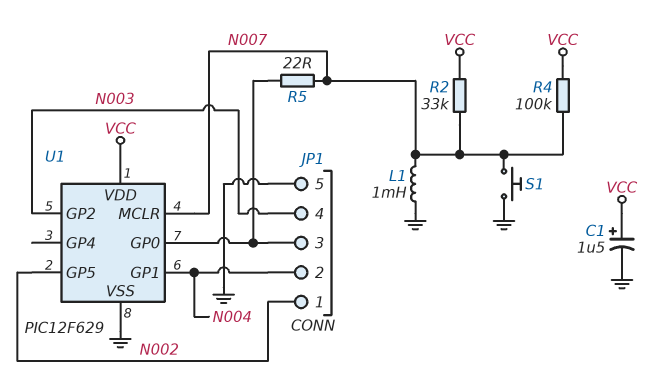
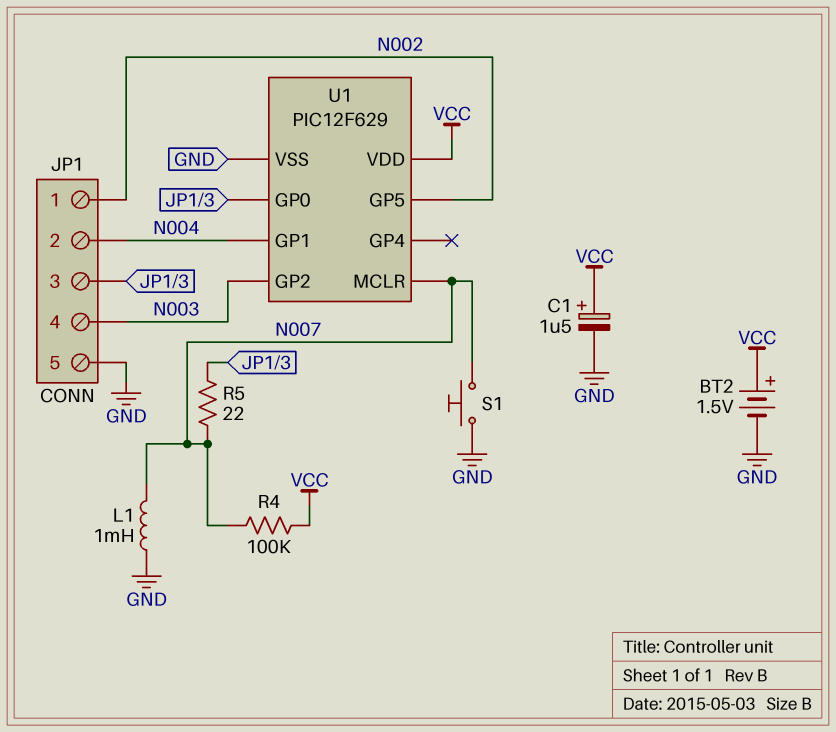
BT2: none -> 1.5V (plus VCC, minus GND)
R2: 33k (N007, VCC) -> none

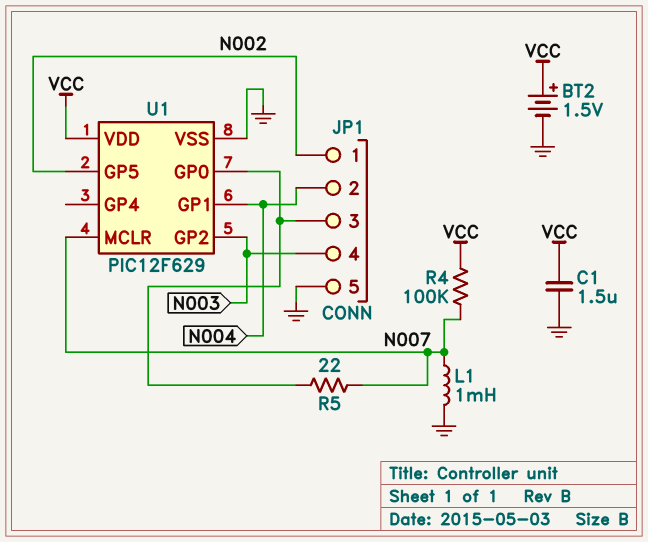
C1: 1.5uF (plus VCC, minus GND) -> 1.5uF (GND, VCC)
S1: button (GND, N007) -> none

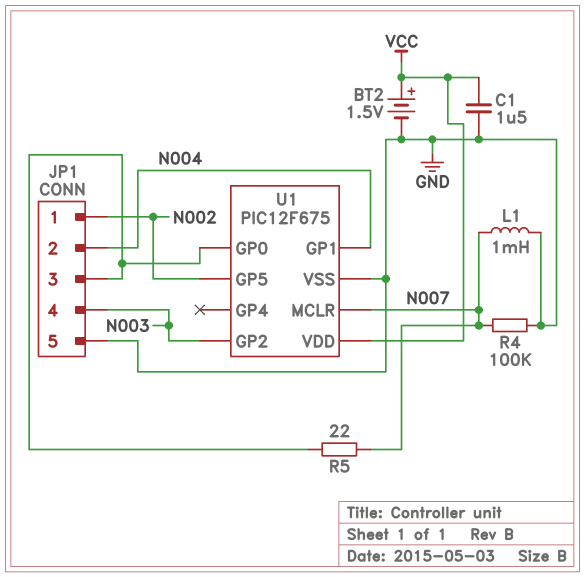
R4: 100k (N007, VCC) -> 100k (GND, N007)
U1: PIC12F629 -> PIC12F675

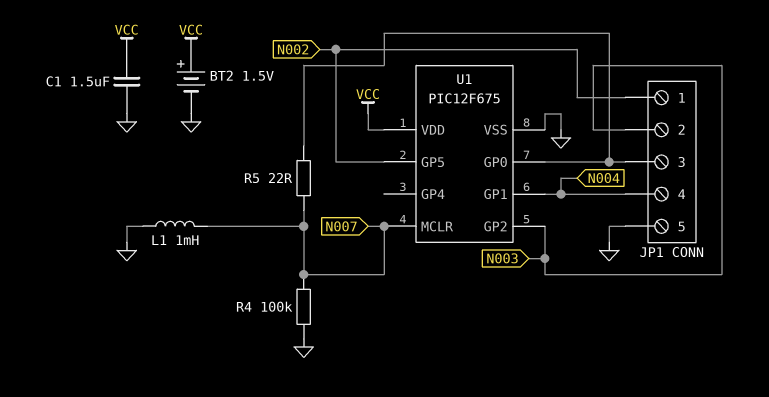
JP1 pin 2: N004 -> N003
JP1 pin 4: N003 -> N004

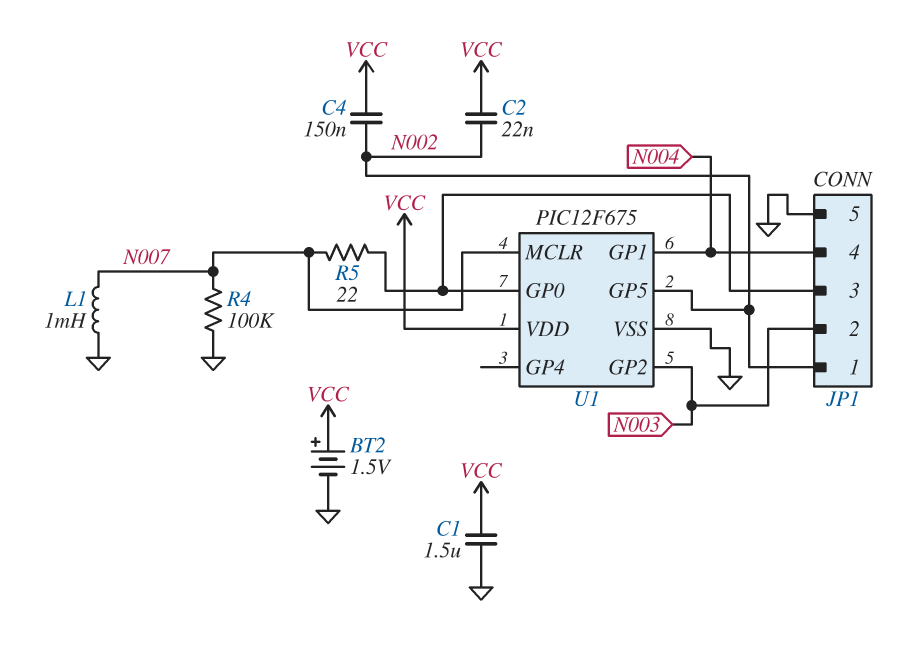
C2: none -> 22nF (N002, VCC)
C4: none -> 150nF (N002, VCC)

